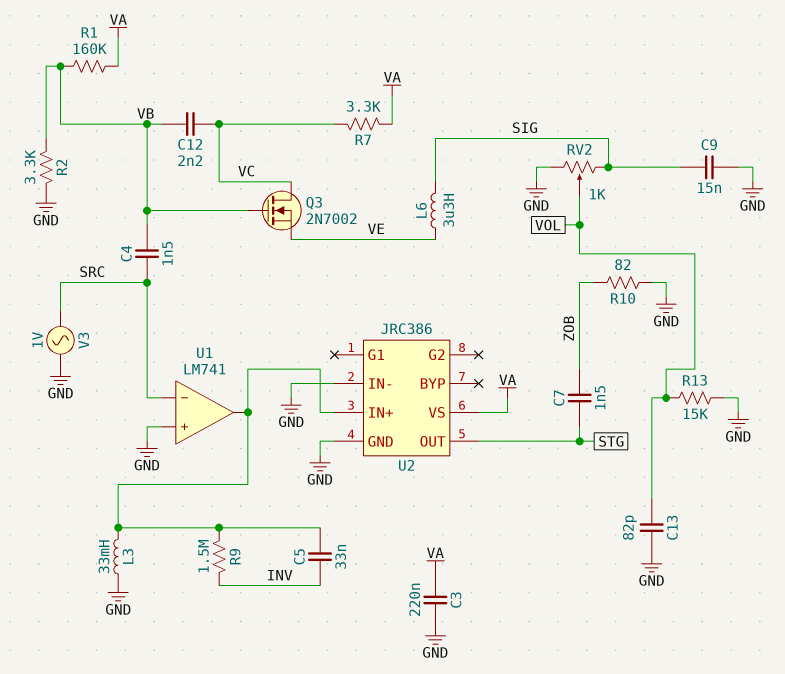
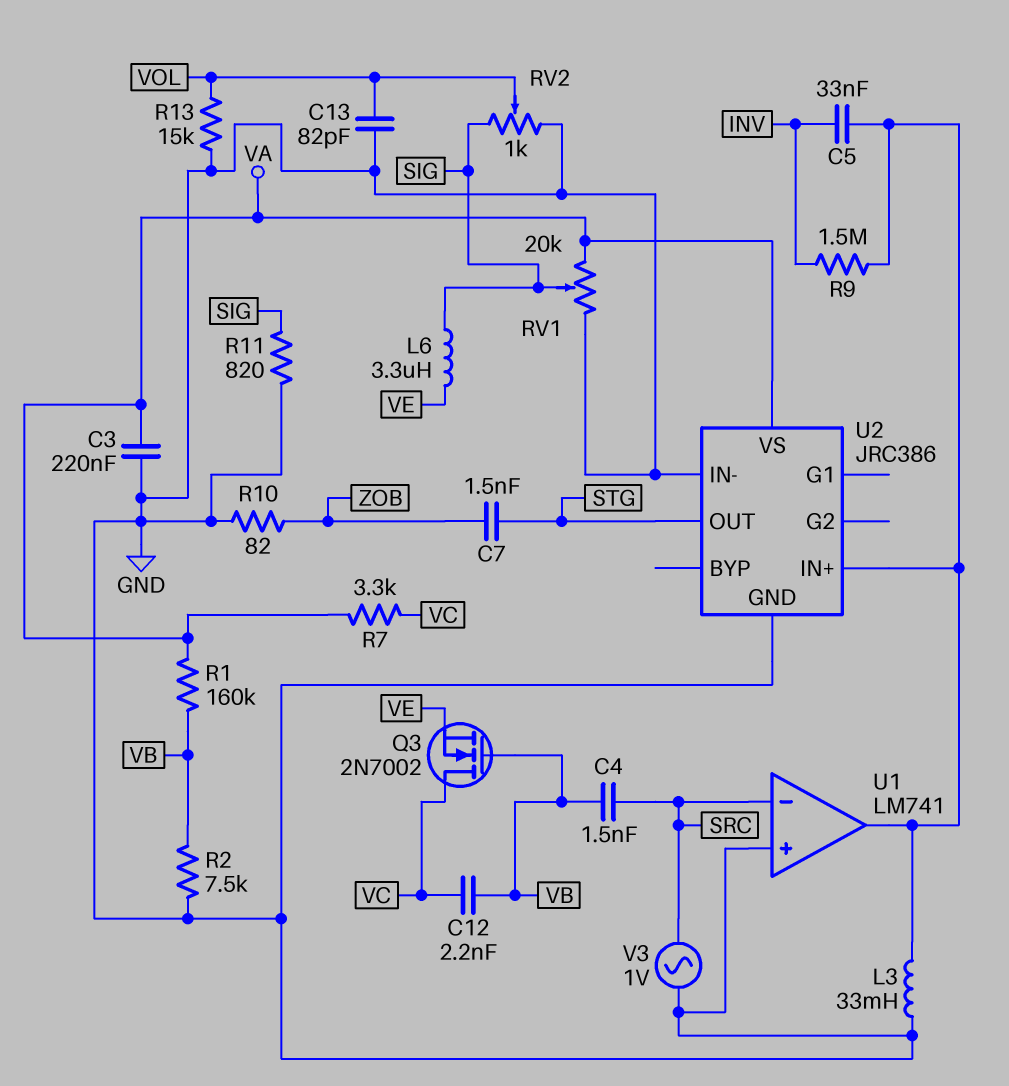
C9: 15nF (GND, SIG) -> none
R2: 3.3k (GND, VB) -> 7.5k (GND, VB)
R11: none -> 820 (GND, SIG)
RV1: none -> 20k (GND, VA, wiper SIG)

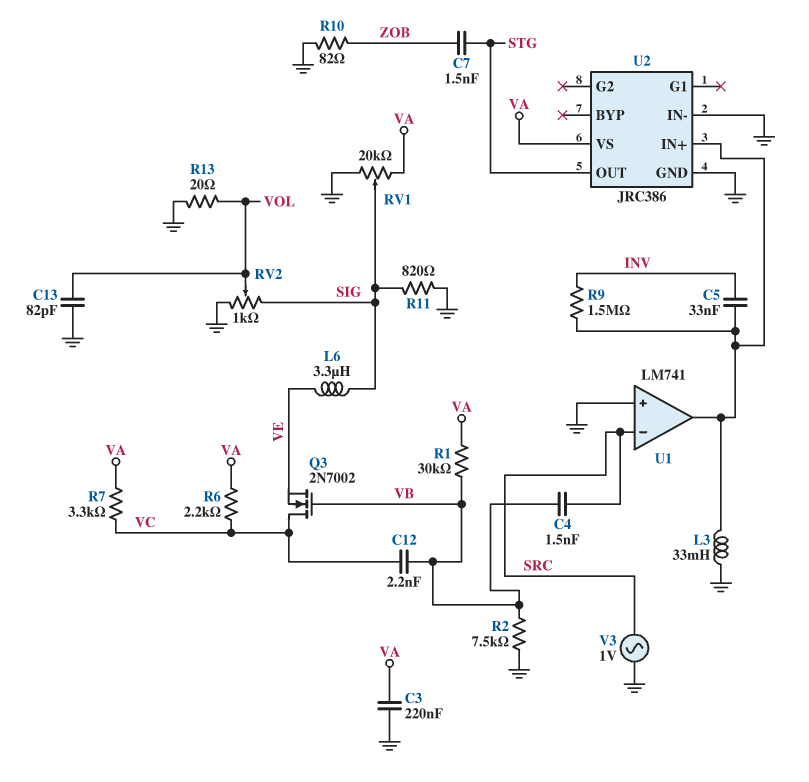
R1: 160k (VA, VB) -> 30k (VA, VB)
R6: none -> 2.2k (VA, VC)
R13: 15k (GND, VOL) -> 20 (GND, VOL)

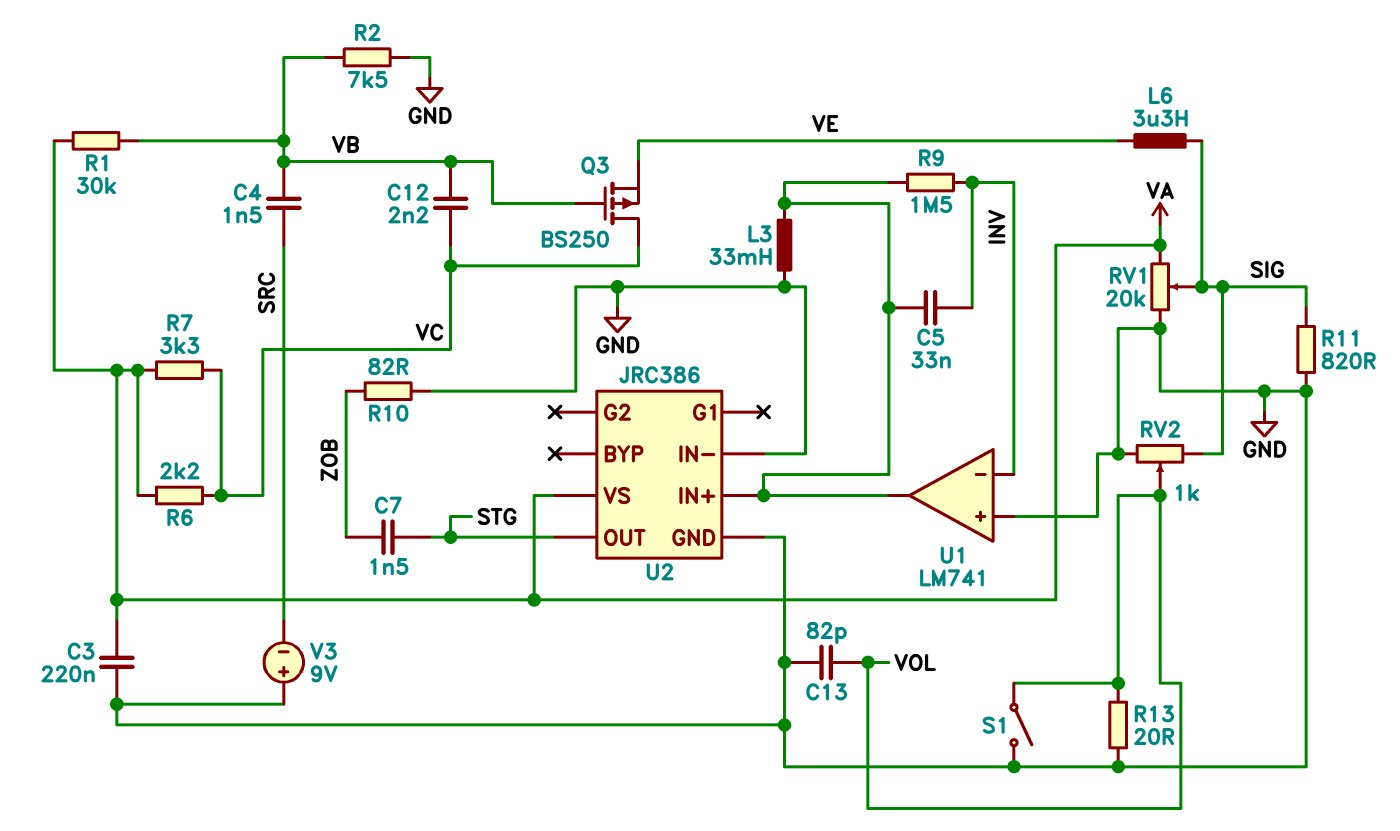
Q3: NMOS 2N7002 (G VB, D VC, S VE) -> PMOS BS250 (G VB, D VC, S VE)
S1: none -> switch (GND, VOL)
U1 pin in-: SRC -> INV
V3: AC 1V (GND, SRC) -> 9V (plus GND, minus SRC)

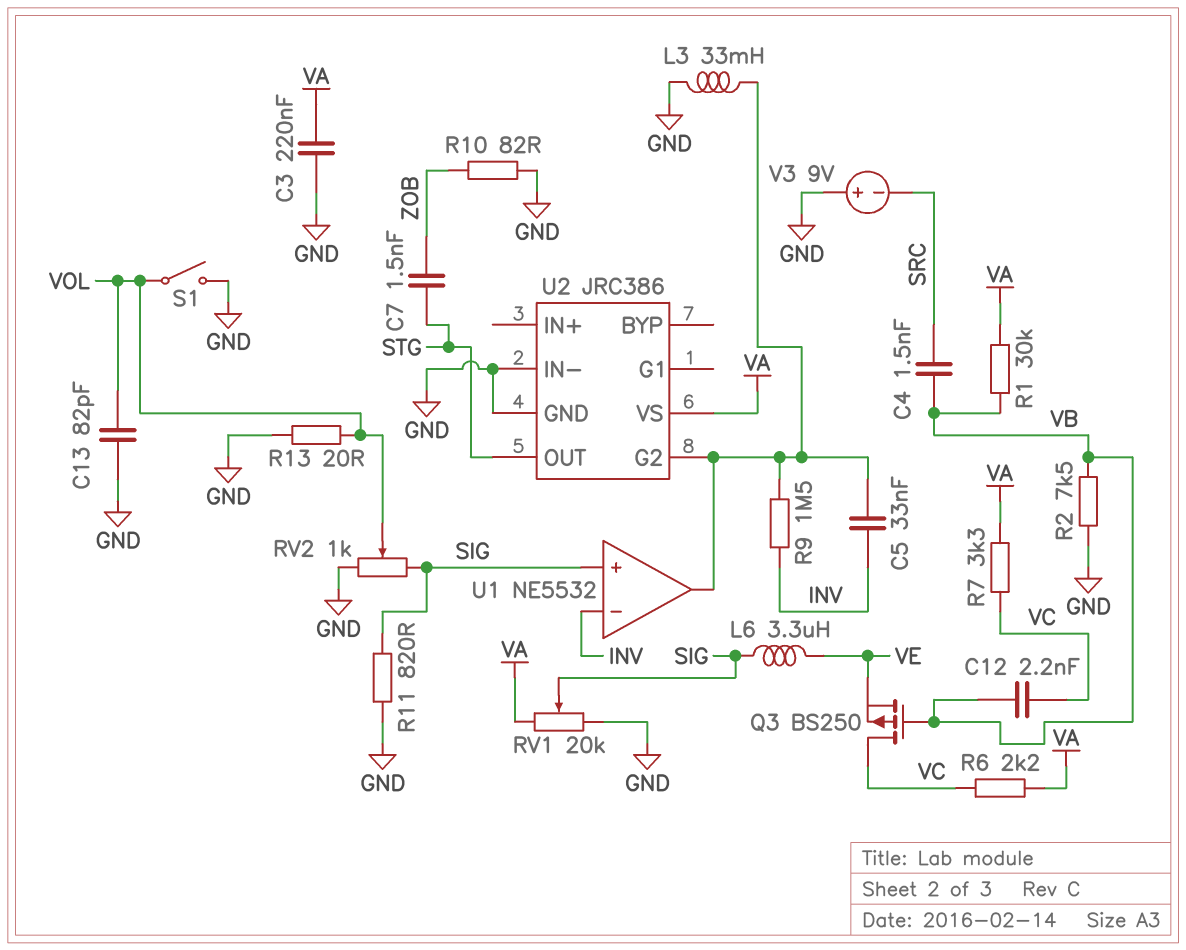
U1: LM741 -> NE5532
U1 pin in+: GND -> SIG
U2 pin G2: none -> U1/out
U2 pin IN+: U1/out -> none

